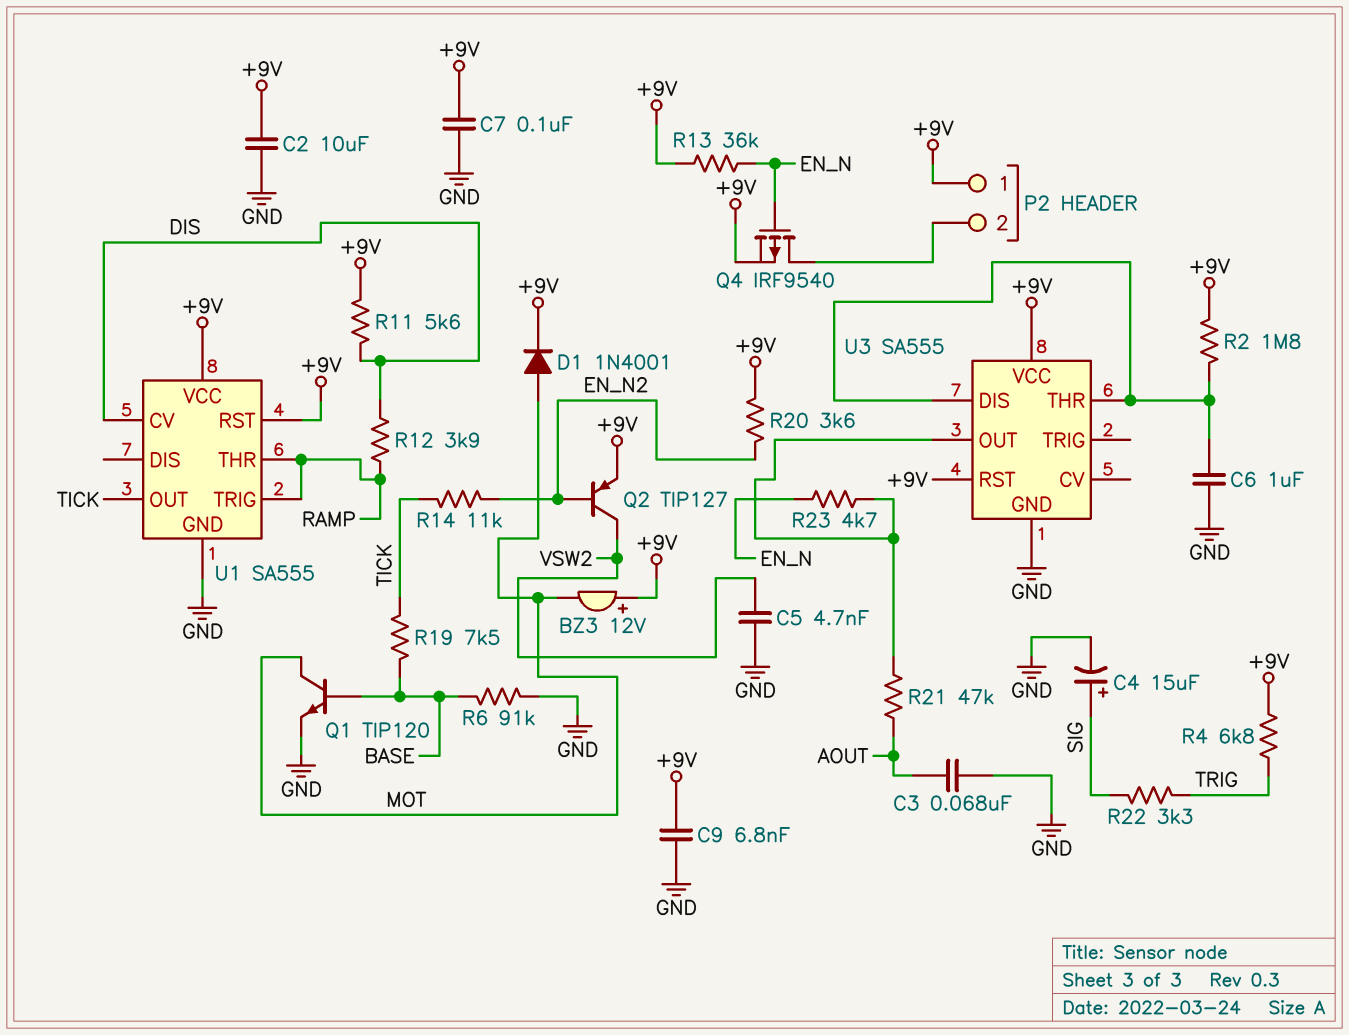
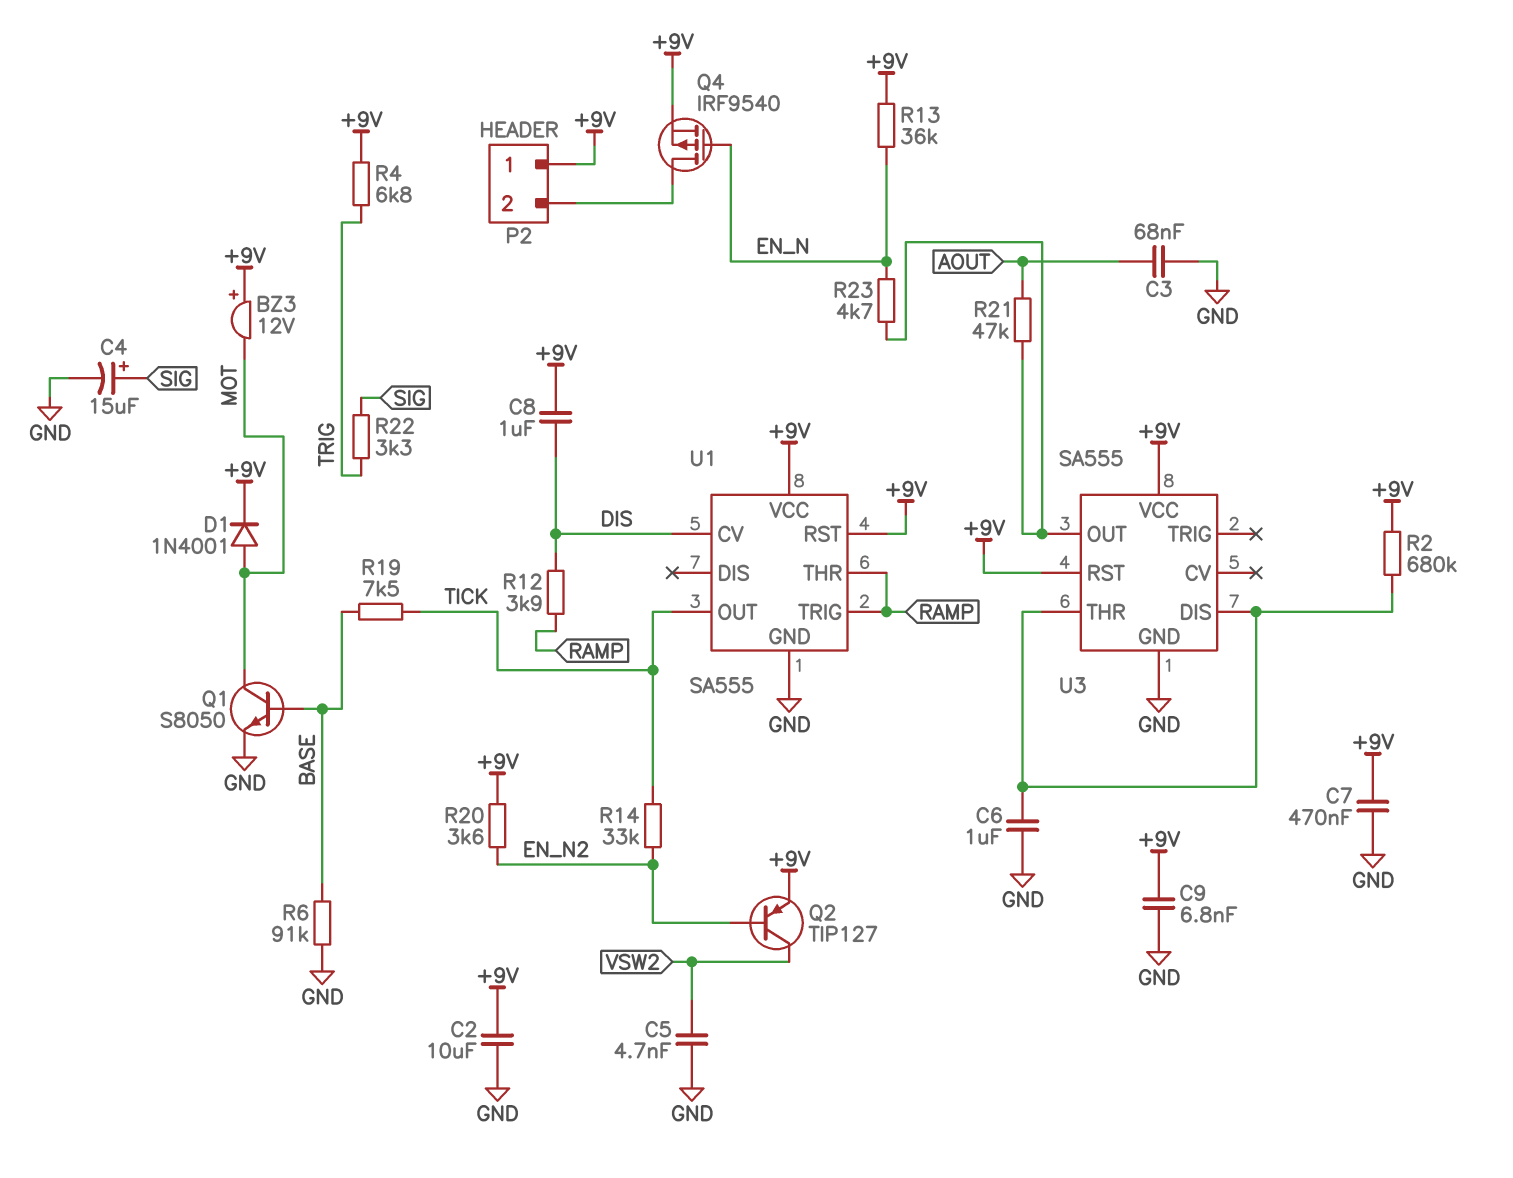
C7: 100nF (+9V, GND) -> 470nF (+9V, GND)
C8: none -> 1uF (+9V, DIS)
Q1: NPN TIP120 (B BASE, C MOT, E GND) -> NPN S8050 (B BASE, C MOT, E GND)
R2: 1.8M (+9V, U3/DIS) -> 680k (+9V, U3/DIS)
R11: 5.6k (+9V, DIS) -> none
R14: 11k (EN_N2, TICK) -> 33k (EN_N2, TICK)

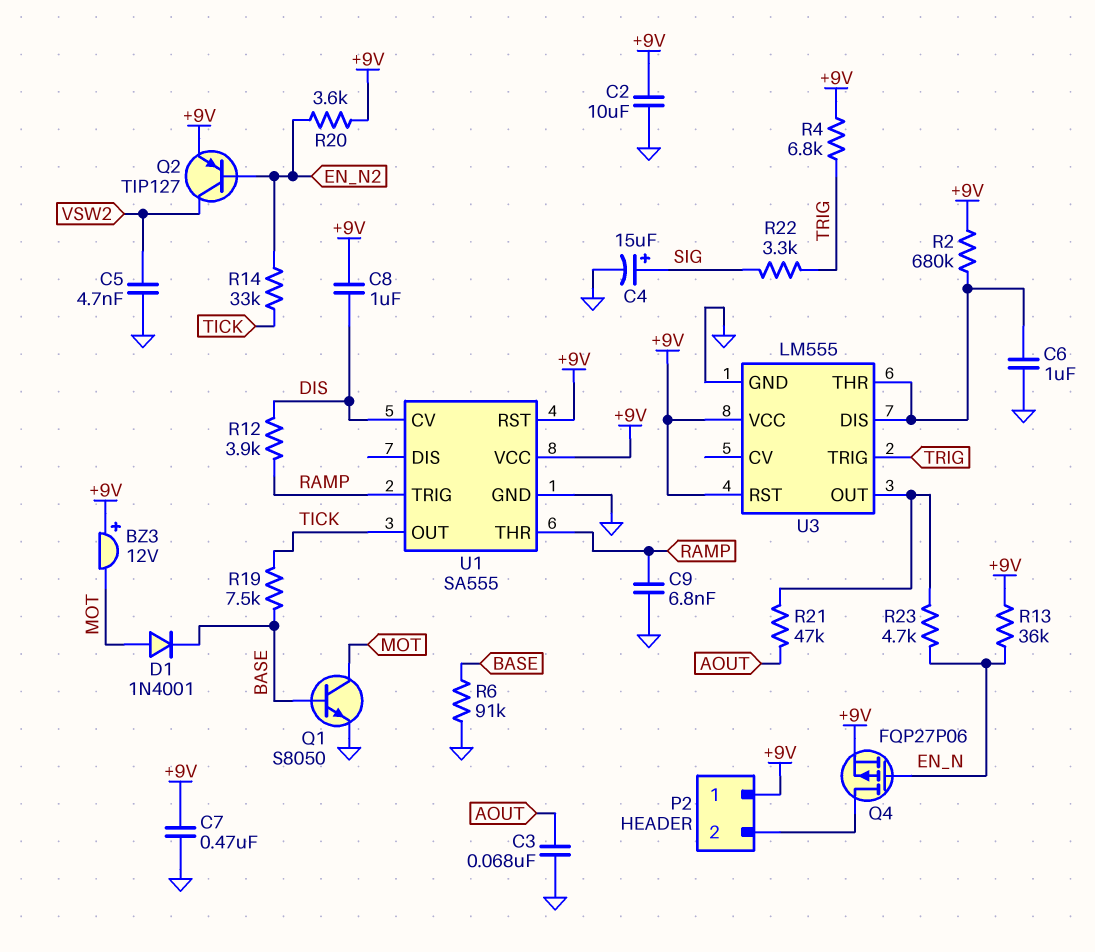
C9: 6.8nF (+9V, GND) -> 6.8nF (GND, RAMP)
D1: diode 1N4001 (A MOT, K +9V) -> diode 1N4001 (A MOT, K BASE)
Q4: PMOS IRF9540 (G EN_N, D P2/2, S +9V) -> PMOS FQP27P06 (G EN_N, D P2/2, S +9V)
U3: SA555 -> LM555
U3 pin TRIG: none -> TRIG

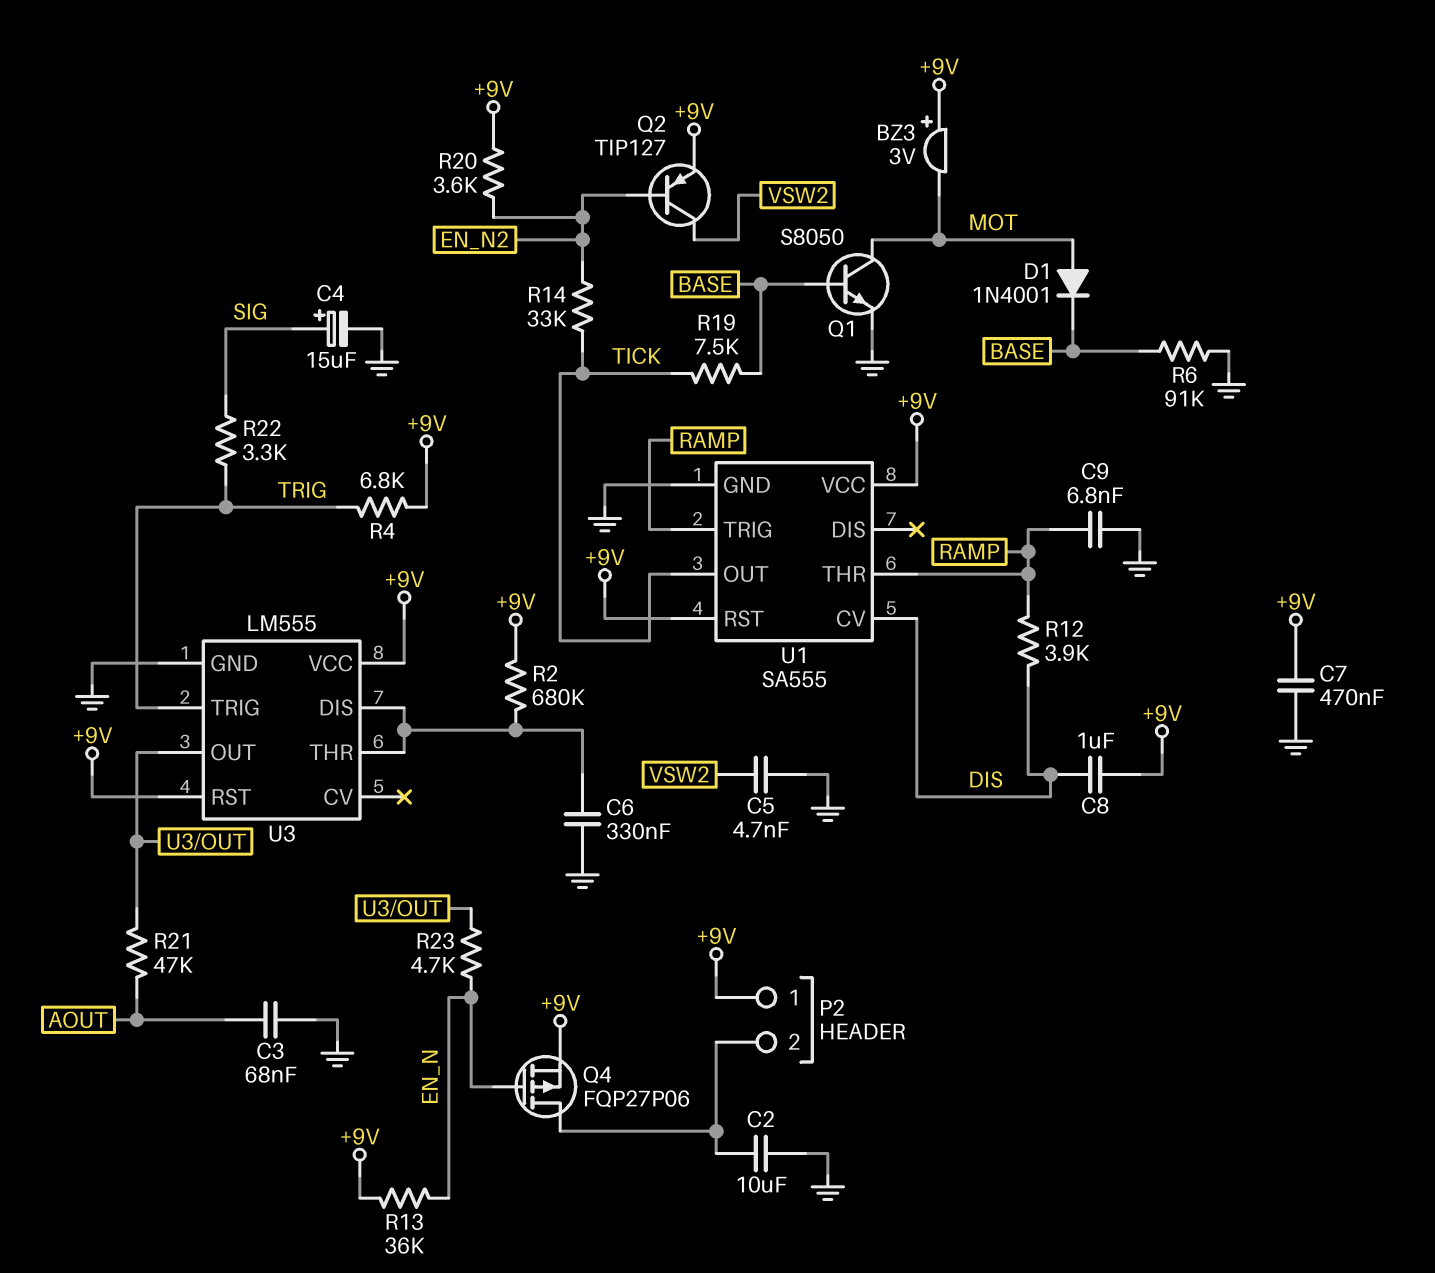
BZ3: buzzer 12V (plus +9V, minus MOT) -> buzzer 3V (plus +9V, minus MOT)
C2: 10uF (+9V, GND) -> 10uF (GND, P2/2)
C6: 1uF (GND, U3/DIS) -> 330nF (GND, U3/DIS)

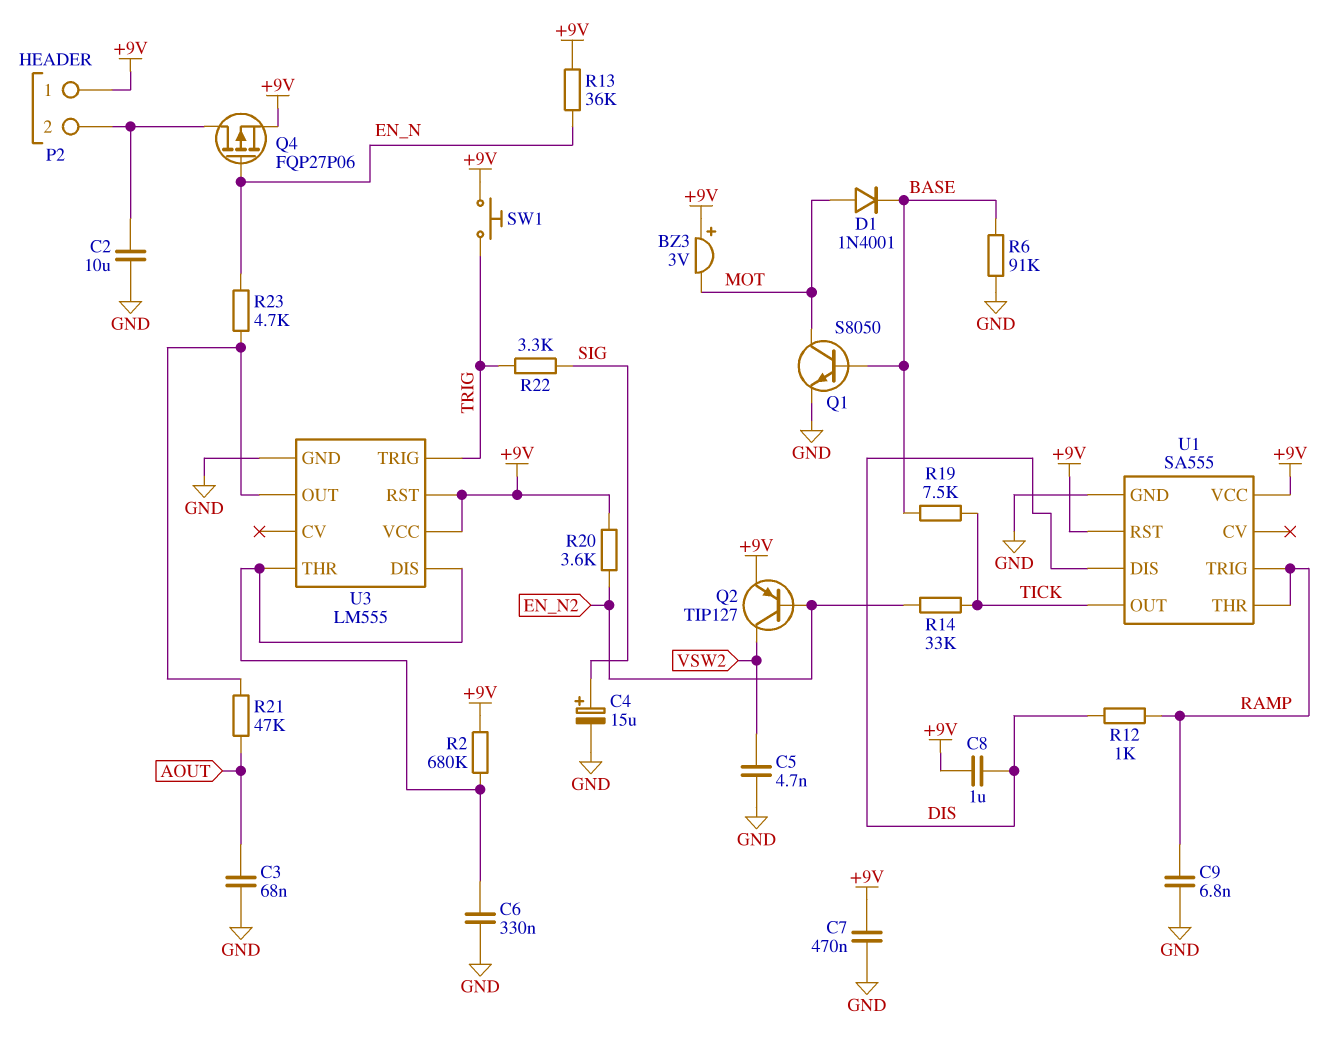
R4: 6.8k (+9V, TRIG) -> none
R12: 3.9k (DIS, RAMP) -> 1k (DIS, RAMP)
SW1: none -> button (+9V, TRIG)
U1 pin CV: DIS -> none
U1 pin DIS: none -> DIS

